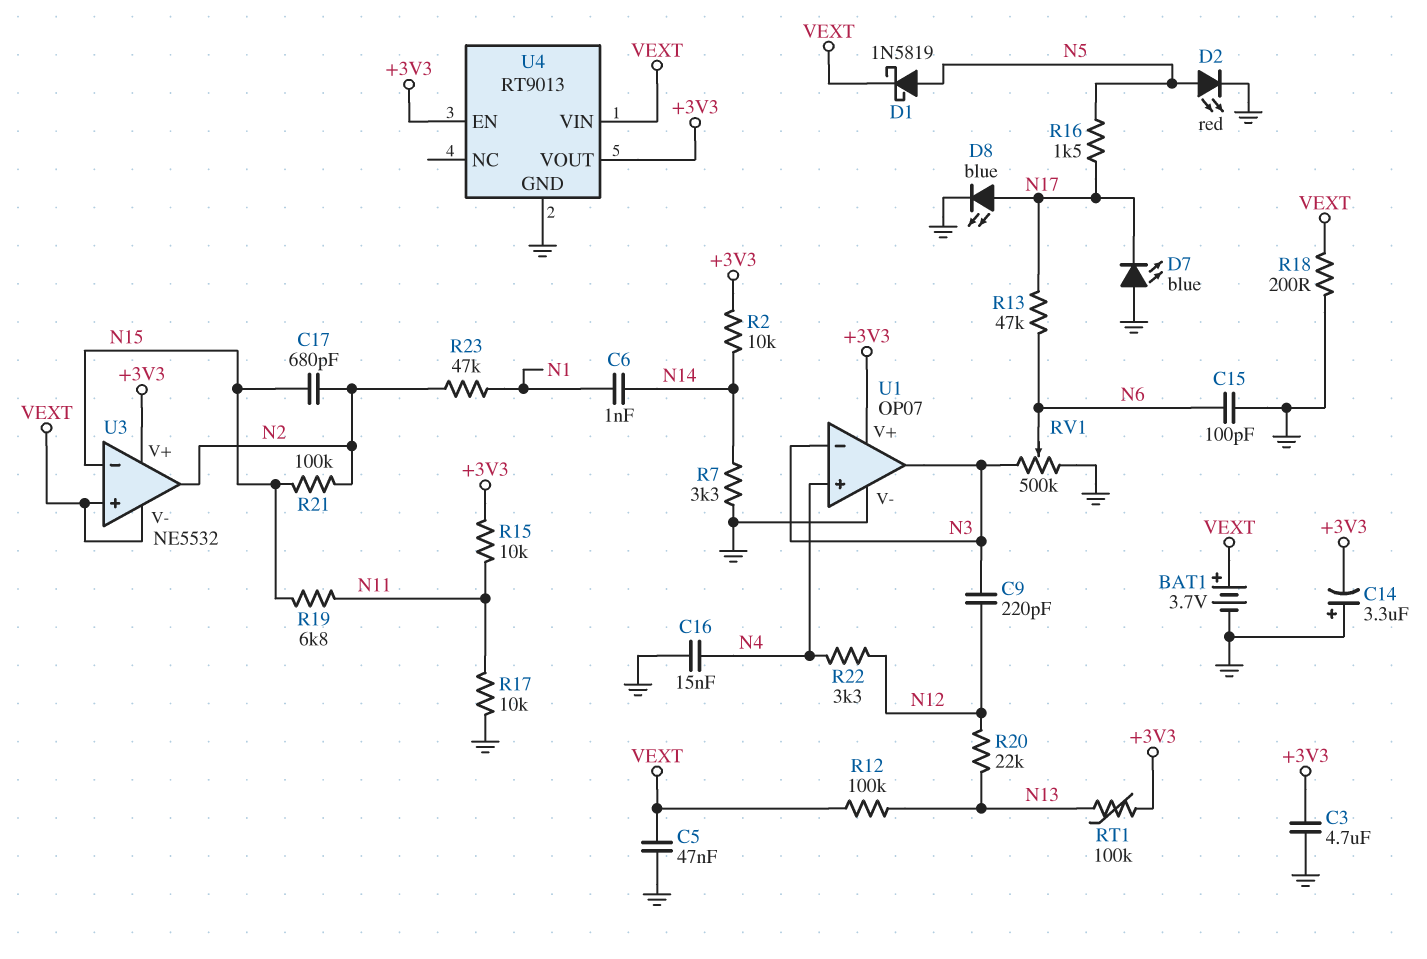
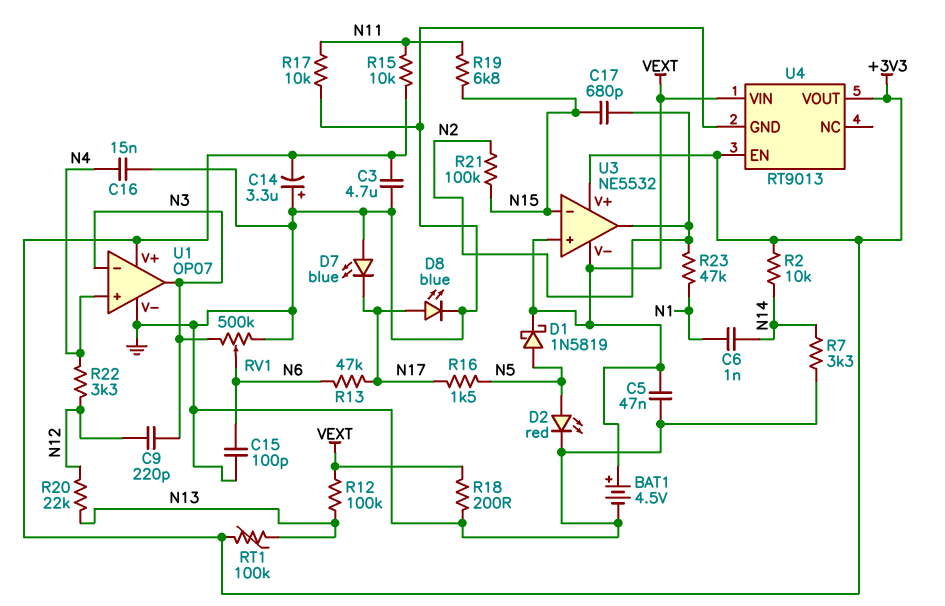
BAT1: 3.7V (plus VEXT, minus GND) -> 4.5V (plus VEXT, minus GND)

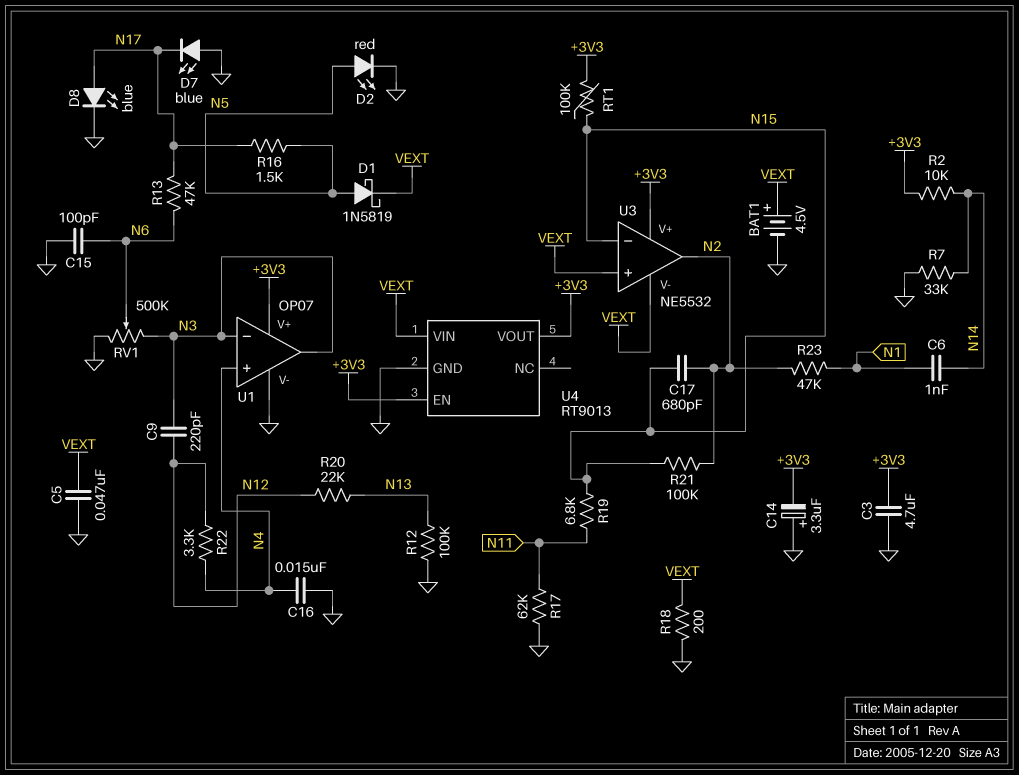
R7: 3.3k (GND, N14) -> 33k (GND, N14)
R12: 100k (N13, VEXT) -> 100k (GND, N13)
R15: 10k (+3V3, N11) -> none
R17: 10k (GND, N11) -> 62k (GND, N11)
RT1: 100k (+3V3, N13) -> 100k (+3V3, N15)

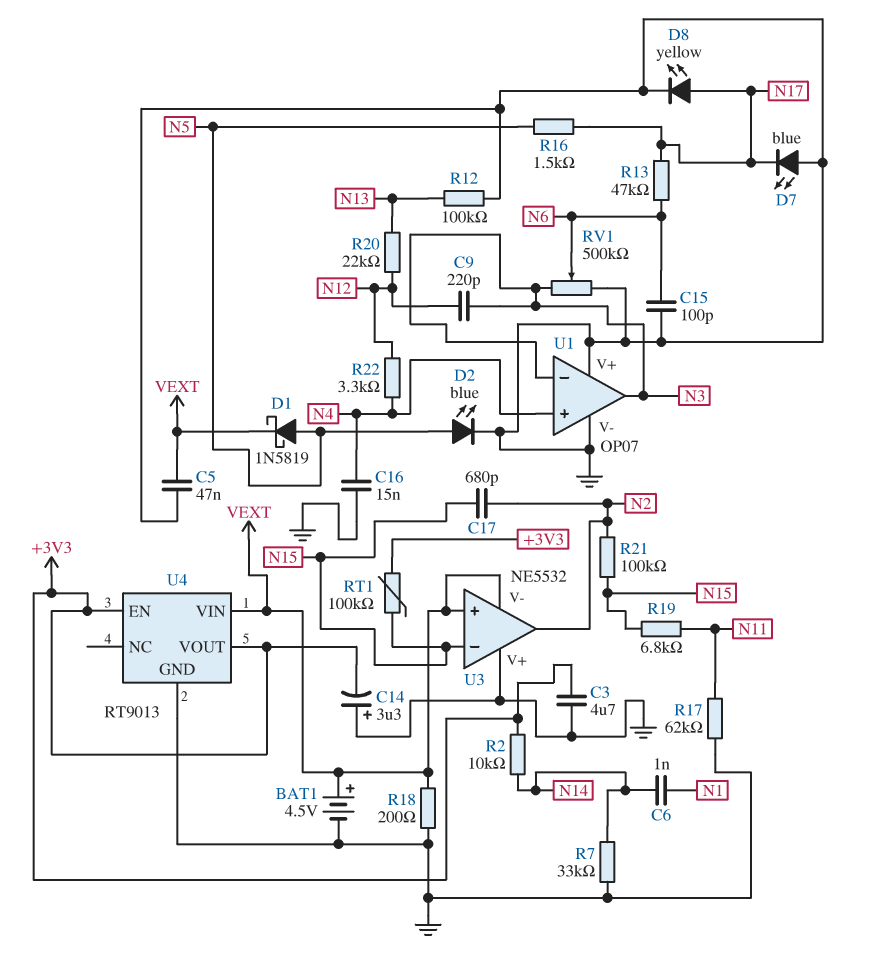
D2: LED red (A N5, K GND) -> LED blue (A N5, K GND)
D8: LED blue (A N17, K GND) -> LED yellow (A N17, K GND)
R23: 47k (N1, N2) -> none
U1 pin V+: +3V3 -> GND
U3 pin V+: +3V3 -> GND

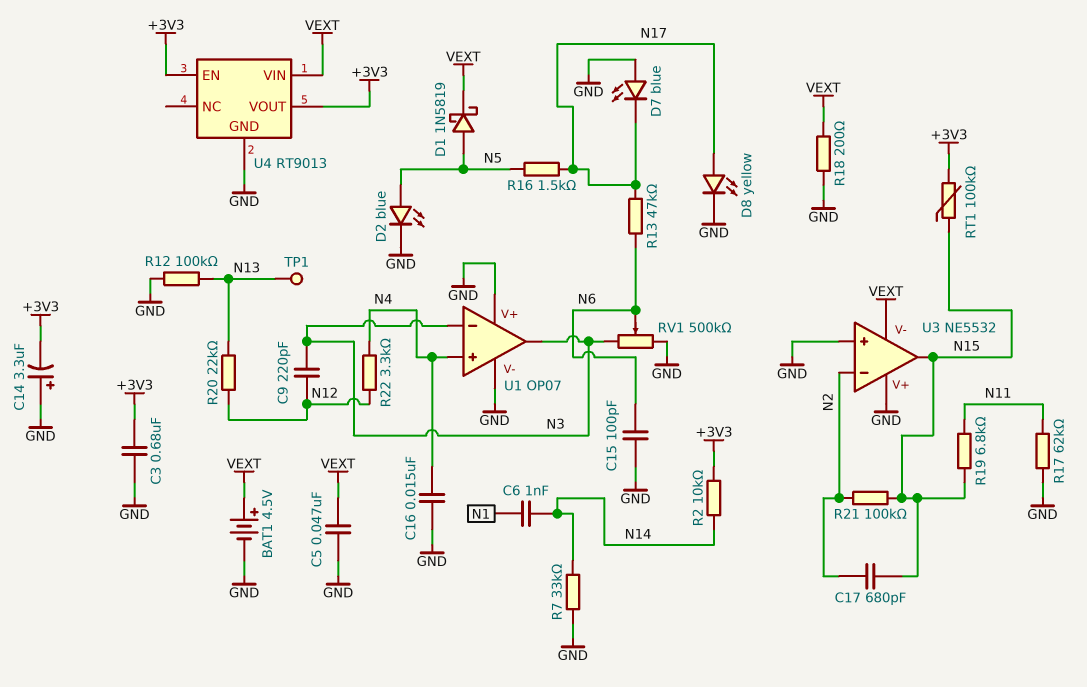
C3: 4.7uF (+3V3, GND) -> 680nF (+3V3, GND)
TP1: none -> test point (N13)
U3 pin in+: VEXT -> GND
U3 pin in-: N15 -> N2
U3 pin out: N2 -> N15

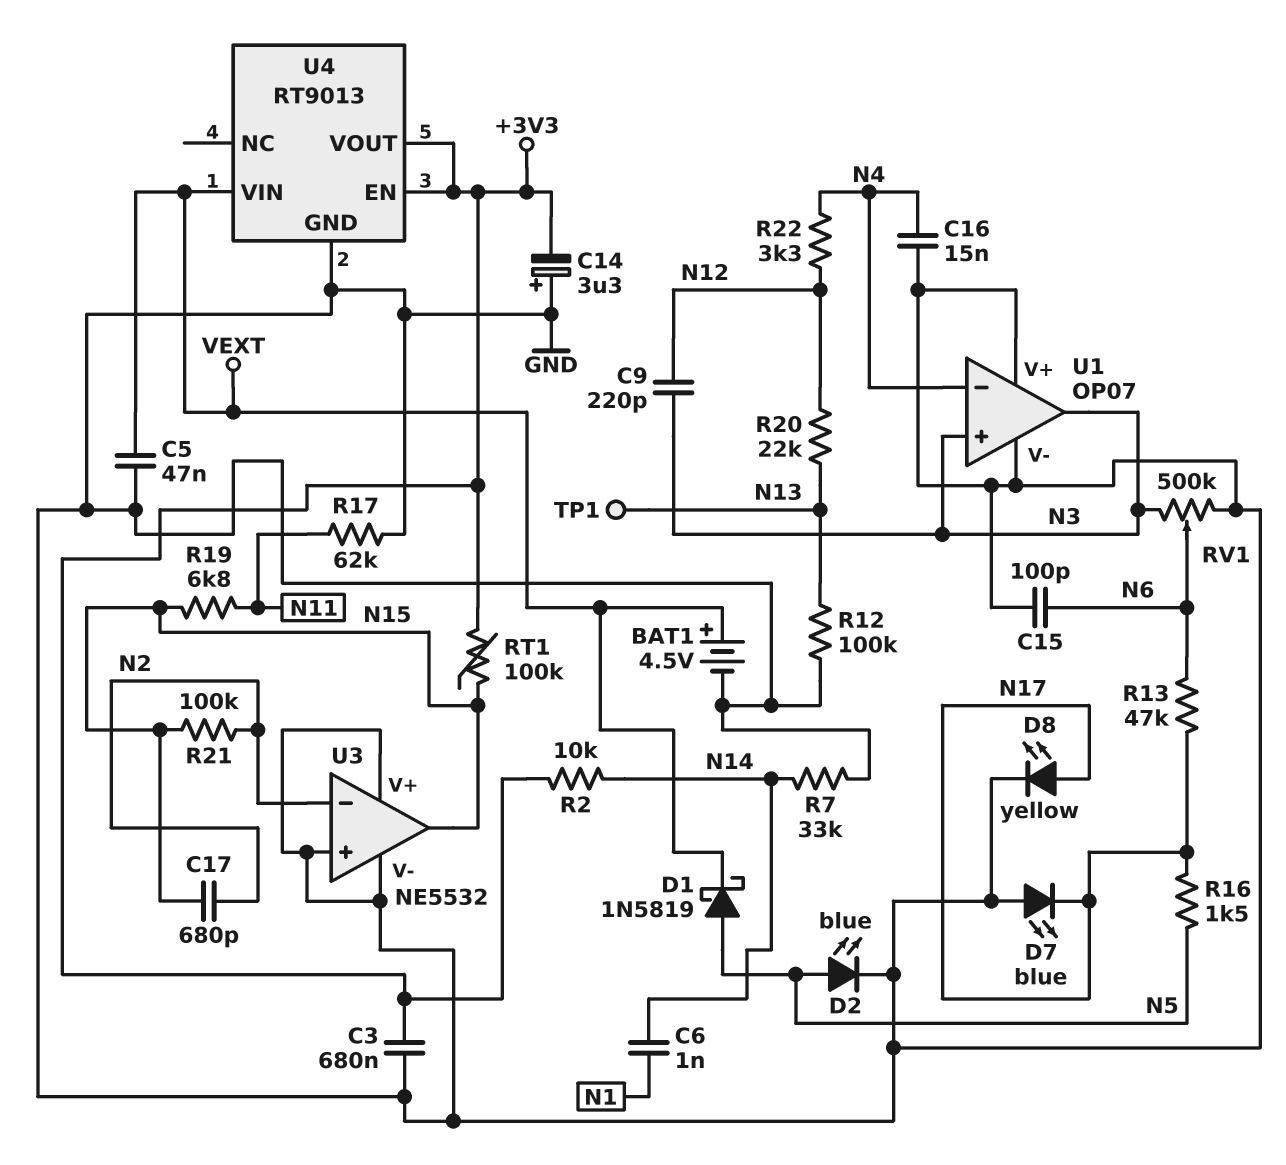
R18: 200 (GND, VEXT) -> none
U1 pin in+: N4 -> N3
U1 pin in-: N3 -> N4
U3 pin V-: VEXT -> GND

